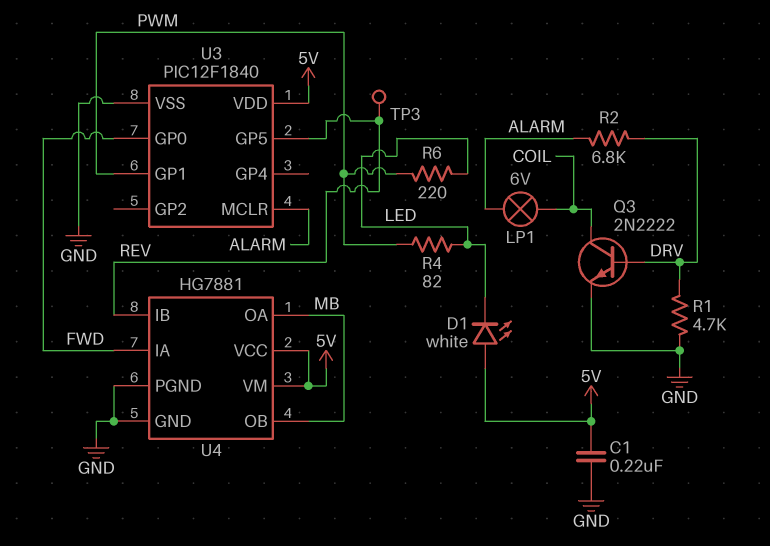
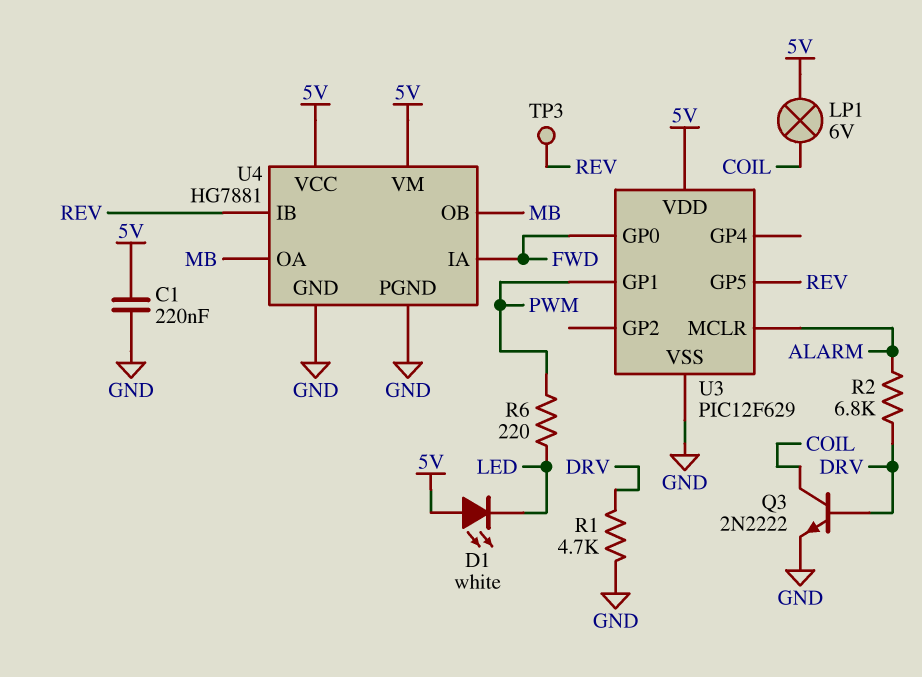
LP1: lamp 6V (ALARM, COIL) -> lamp 6V (5V, COIL)
R4: 82 (LED, PWM) -> none
U3: PIC12F1840 -> PIC12F629

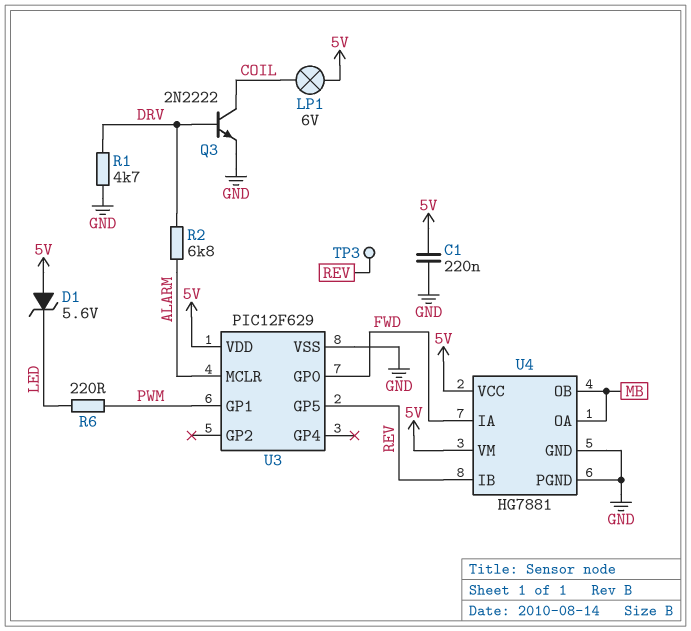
D1: LED white (A 5V, K LED) -> zener 5.6V (A 5V, K LED)

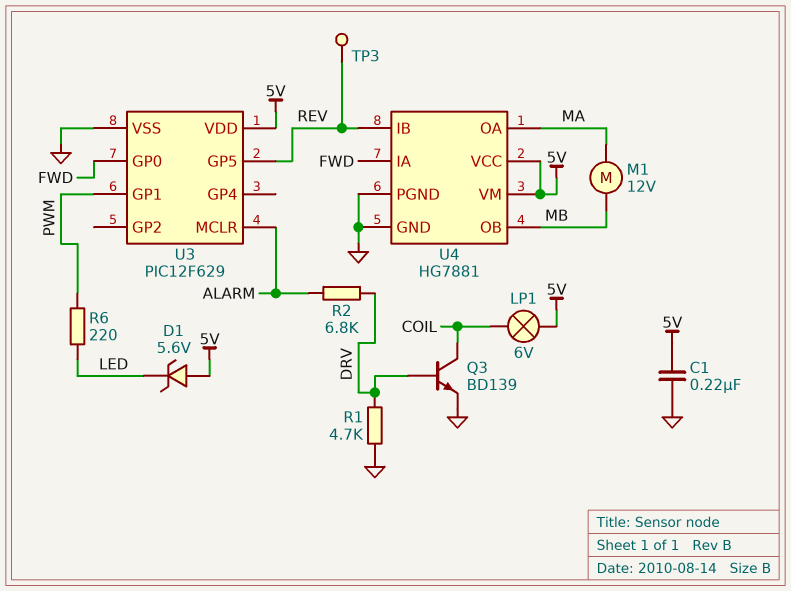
M1: none -> motor 12V (MA, MB)
Q3: NPN 2N2222 (B DRV, C COIL, E GND) -> NPN BD139 (B DRV, C COIL, E GND)
U4 pin OA: MB -> MA

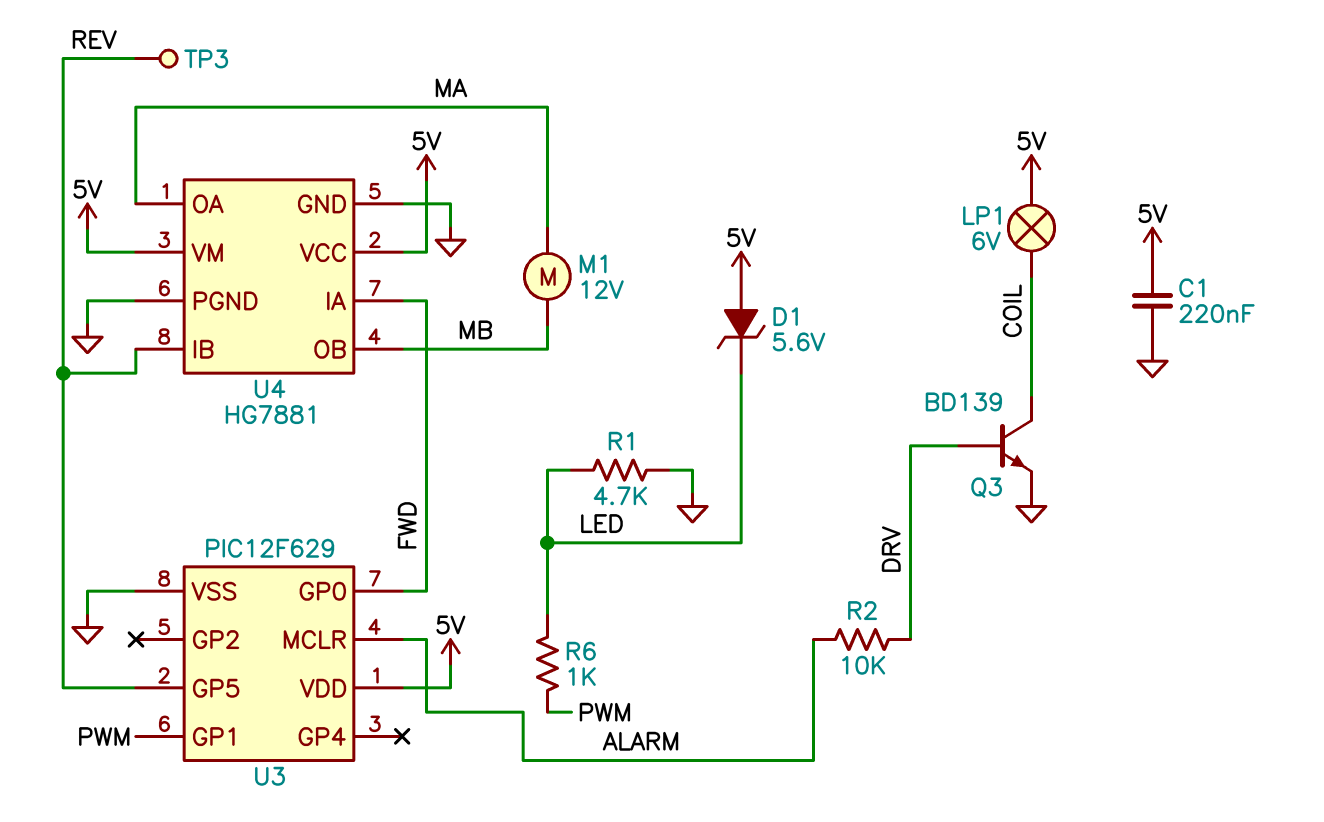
R1: 4.7k (DRV, GND) -> 4.7k (GND, LED)
R2: 6.8k (ALARM, DRV) -> 10k (ALARM, DRV)
R6: 220 (LED, PWM) -> 1k (LED, PWM)

